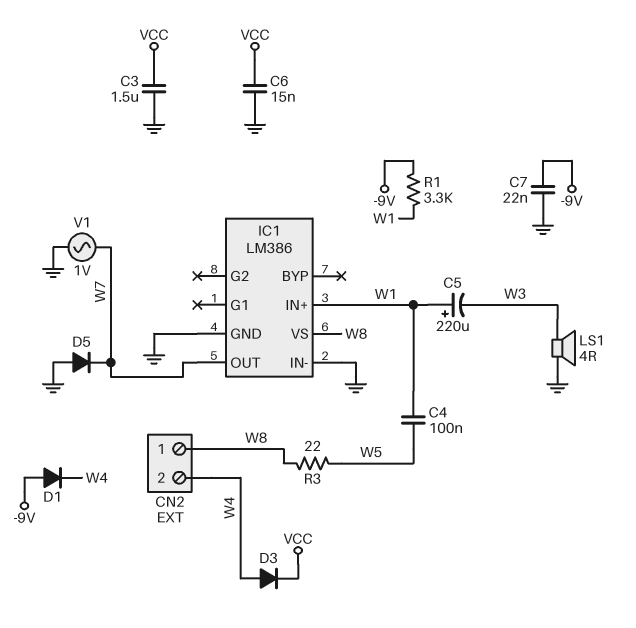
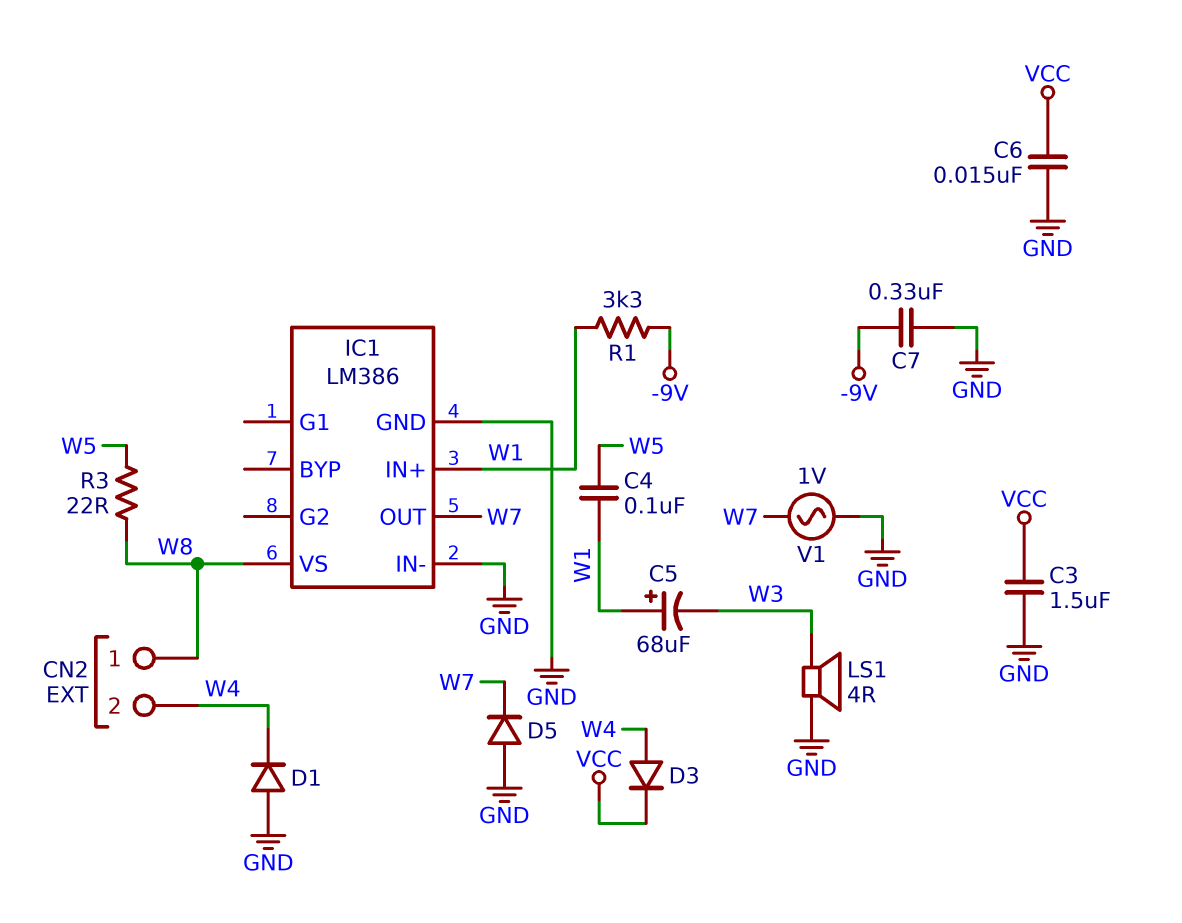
C5: 220uF (plus W1, minus W3) -> 68uF (plus W1, minus W3)
C7: 22nF (-9V, GND) -> 330nF (-9V, GND)
D1: diode (A -9V, K W4) -> diode (A GND, K W4)

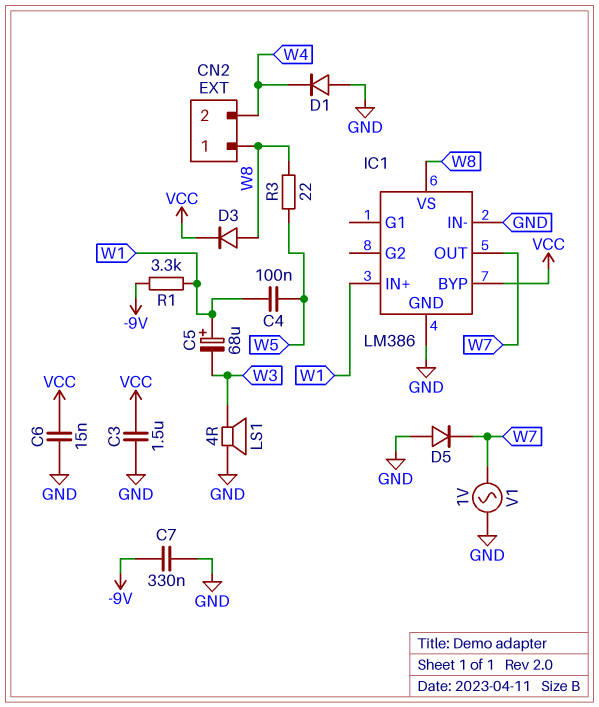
D3: diode (A W4, K VCC) -> diode (A W8, K VCC)
IC1 pin BYP: none -> VCC

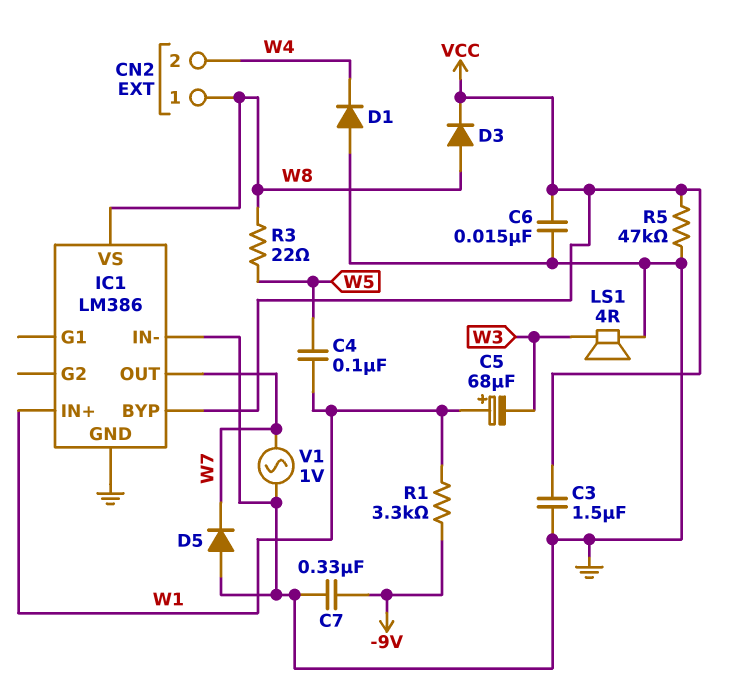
R5: none -> 47k (GND, VCC)

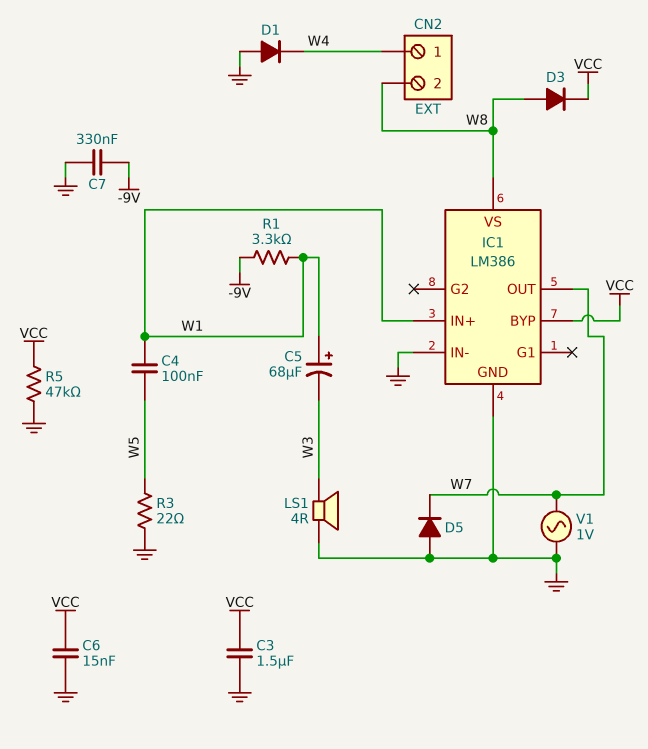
CN2 pin 1: W8 -> W4
CN2 pin 2: W4 -> W8
R3: 22 (W5, W8) -> 22 (GND, W5)

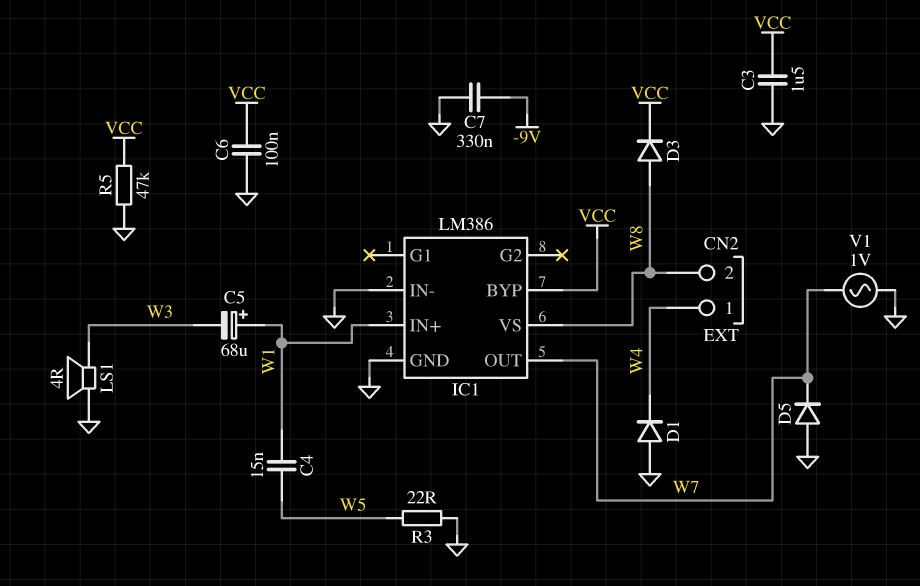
C4: 100nF (W1, W5) -> 15nF (W1, W5)
C6: 15nF (GND, VCC) -> 100nF (GND, VCC)
R1: 3.3k (-9V, W1) -> none

